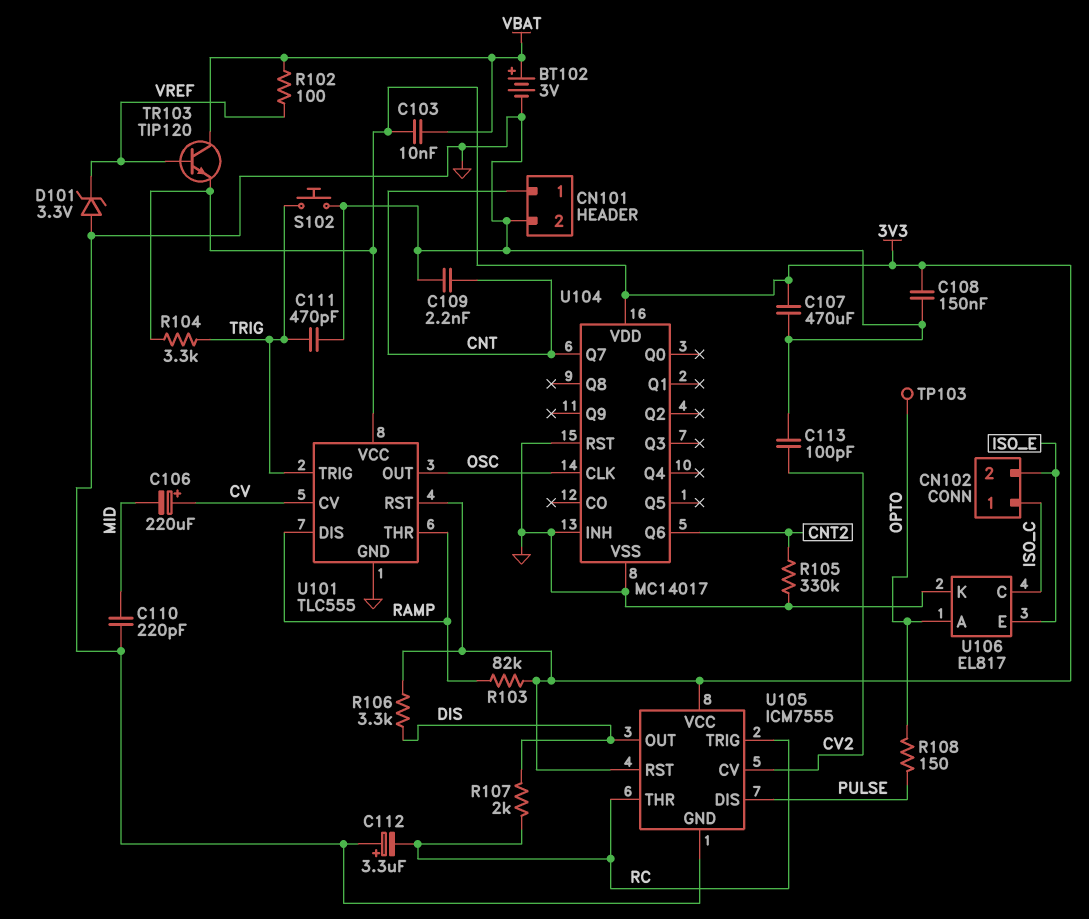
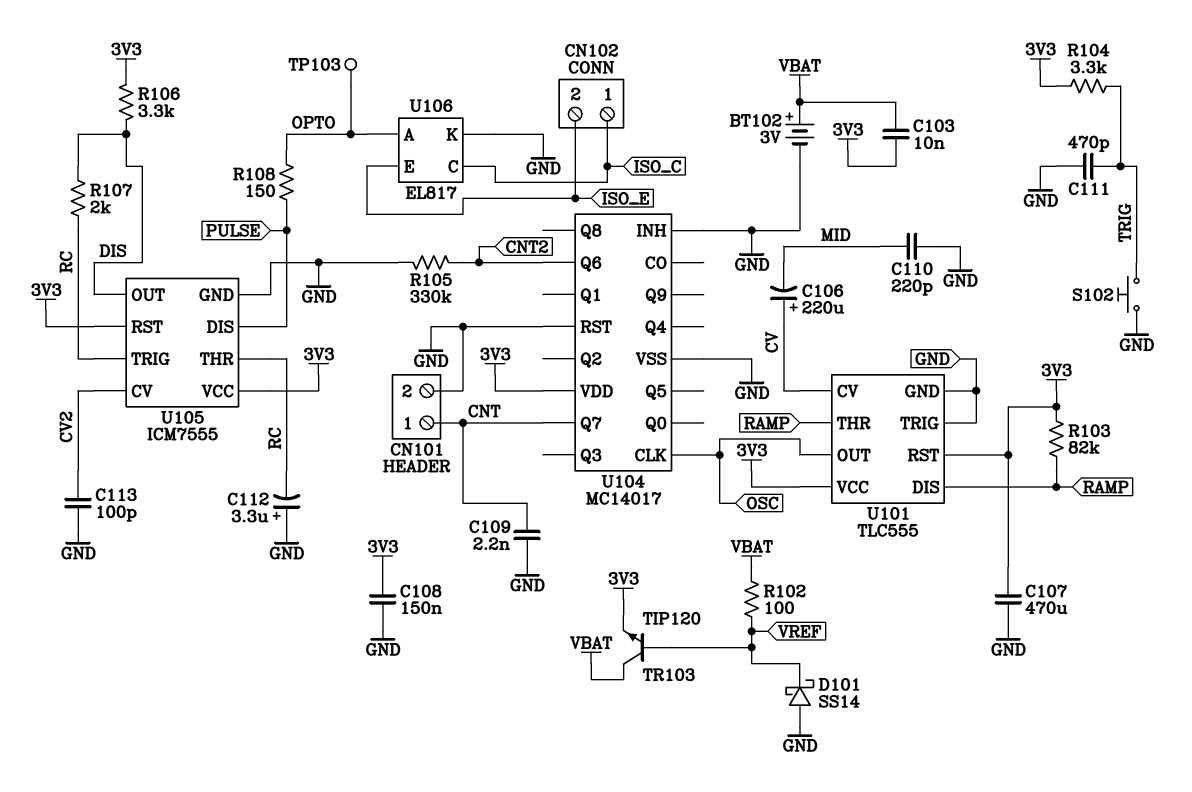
D101: zener 3.3V (A GND, K VREF) -> schottky SS14 (A GND, K VREF)
U101 pin TRIG: TRIG -> GND

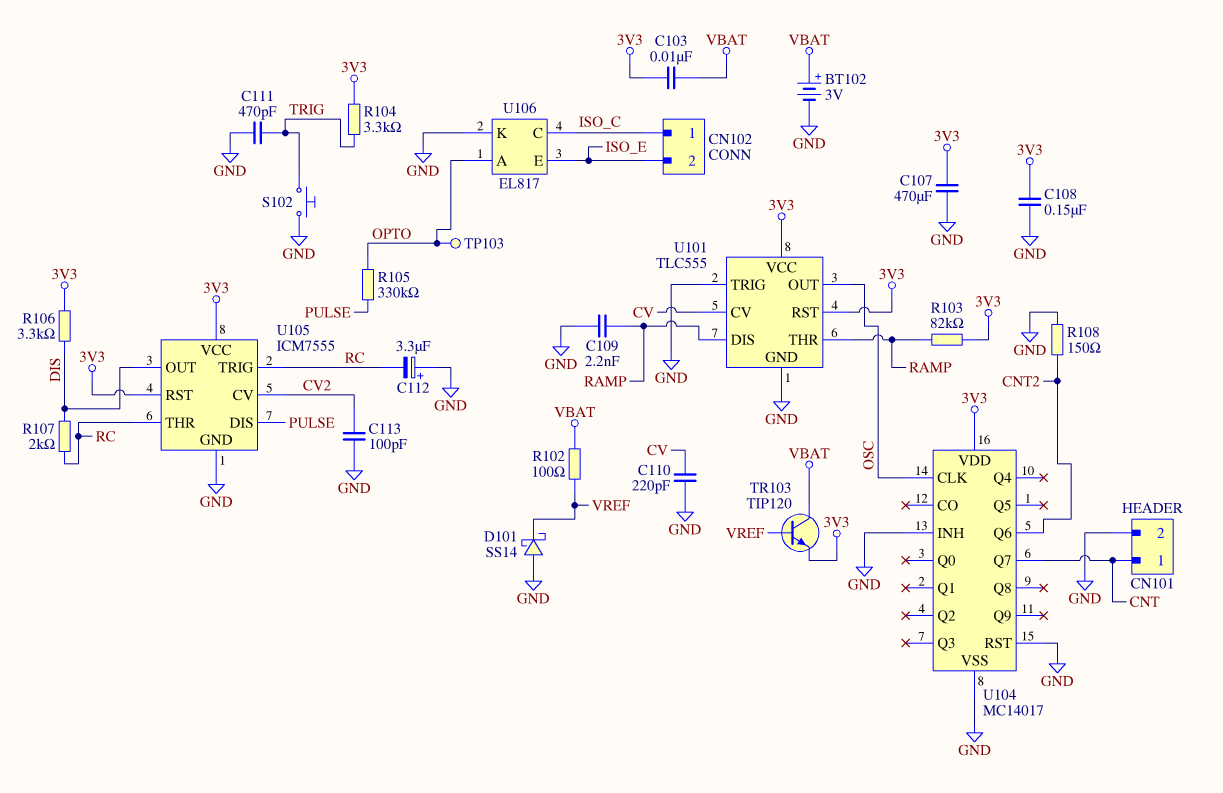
C106: 220uF (plus CV, minus MID) -> none
C109: 2.2nF (CNT, GND) -> 2.2nF (GND, RAMP)
C110: 220pF (GND, MID) -> 220pF (CV, GND)
R105: 330k (CNT2, GND) -> 330k (OPTO, PULSE)
R108: 150 (OPTO, PULSE) -> 150 (CNT2, GND)

